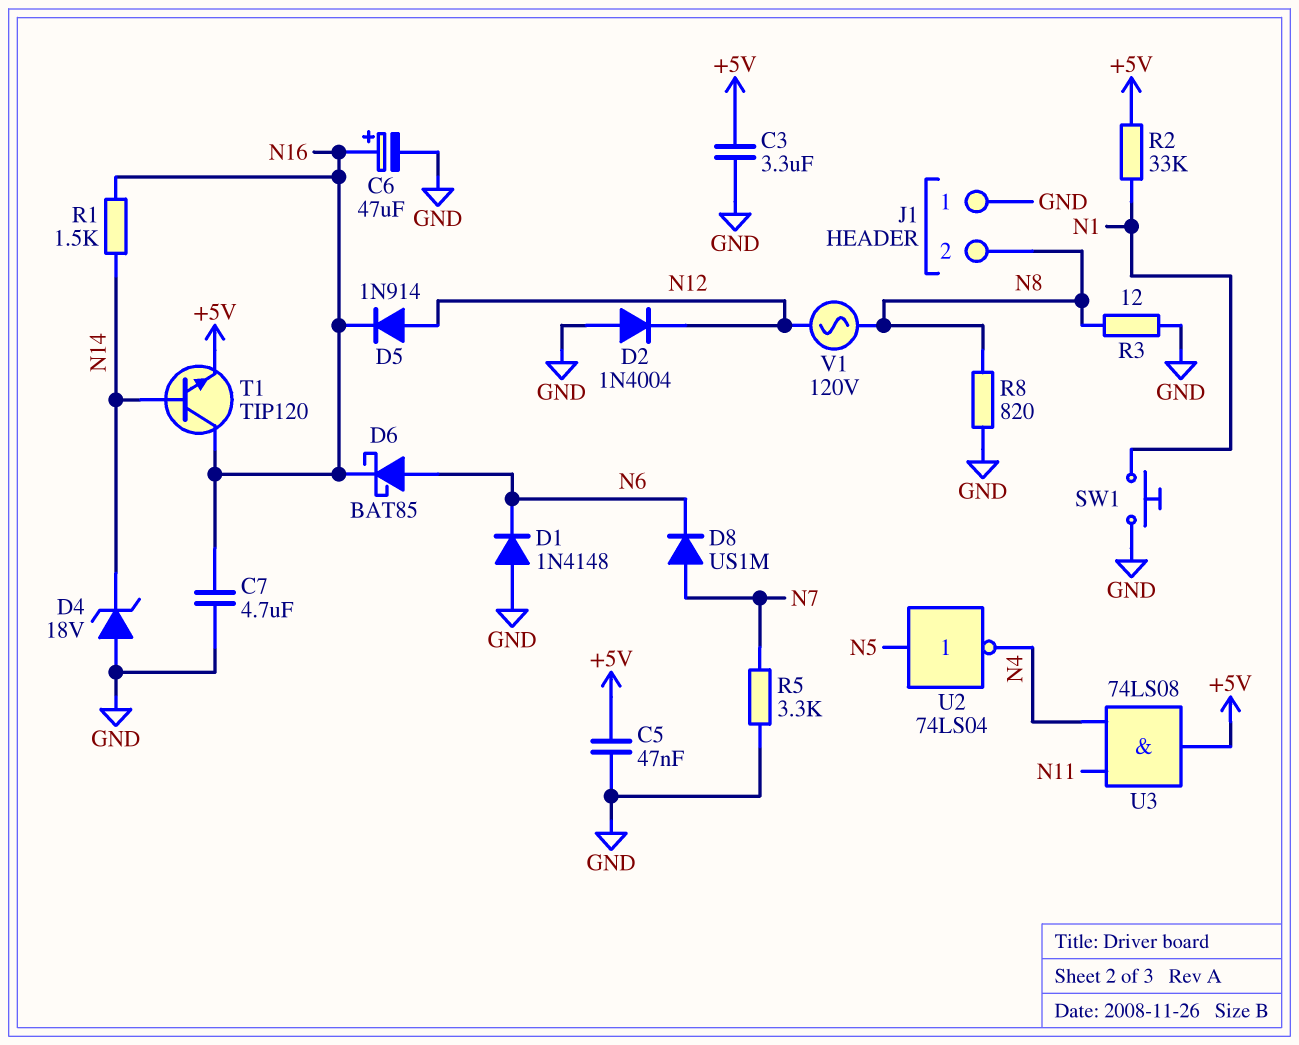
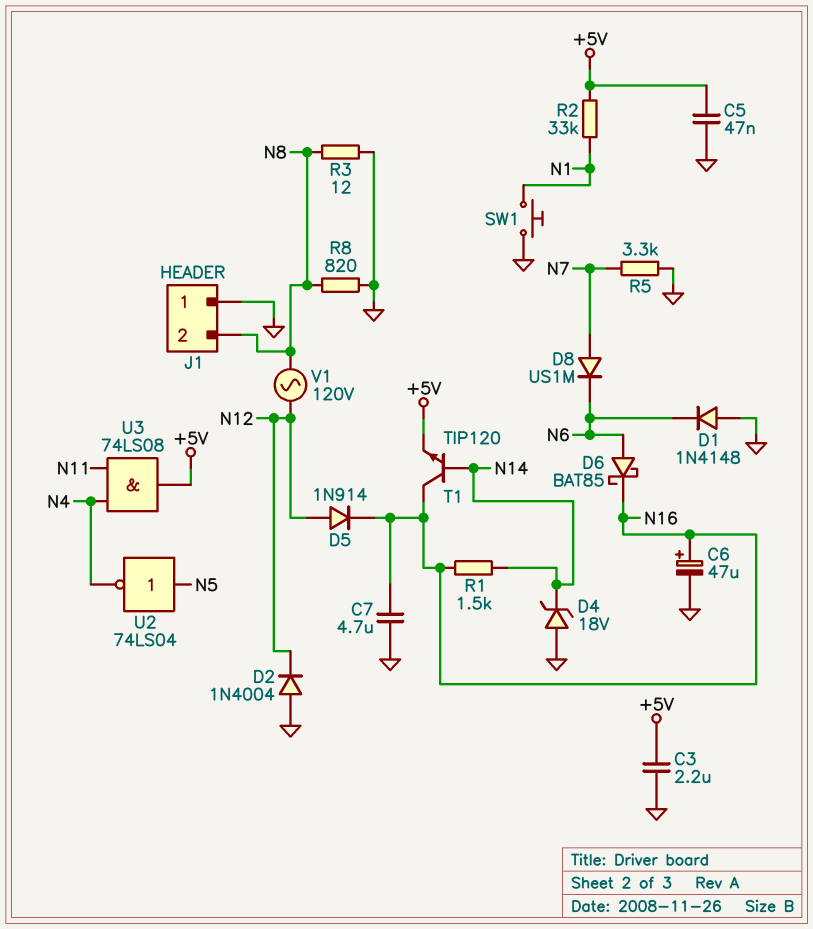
C3: 3.3uF (+5V, GND) -> 2.2uF (+5V, GND)

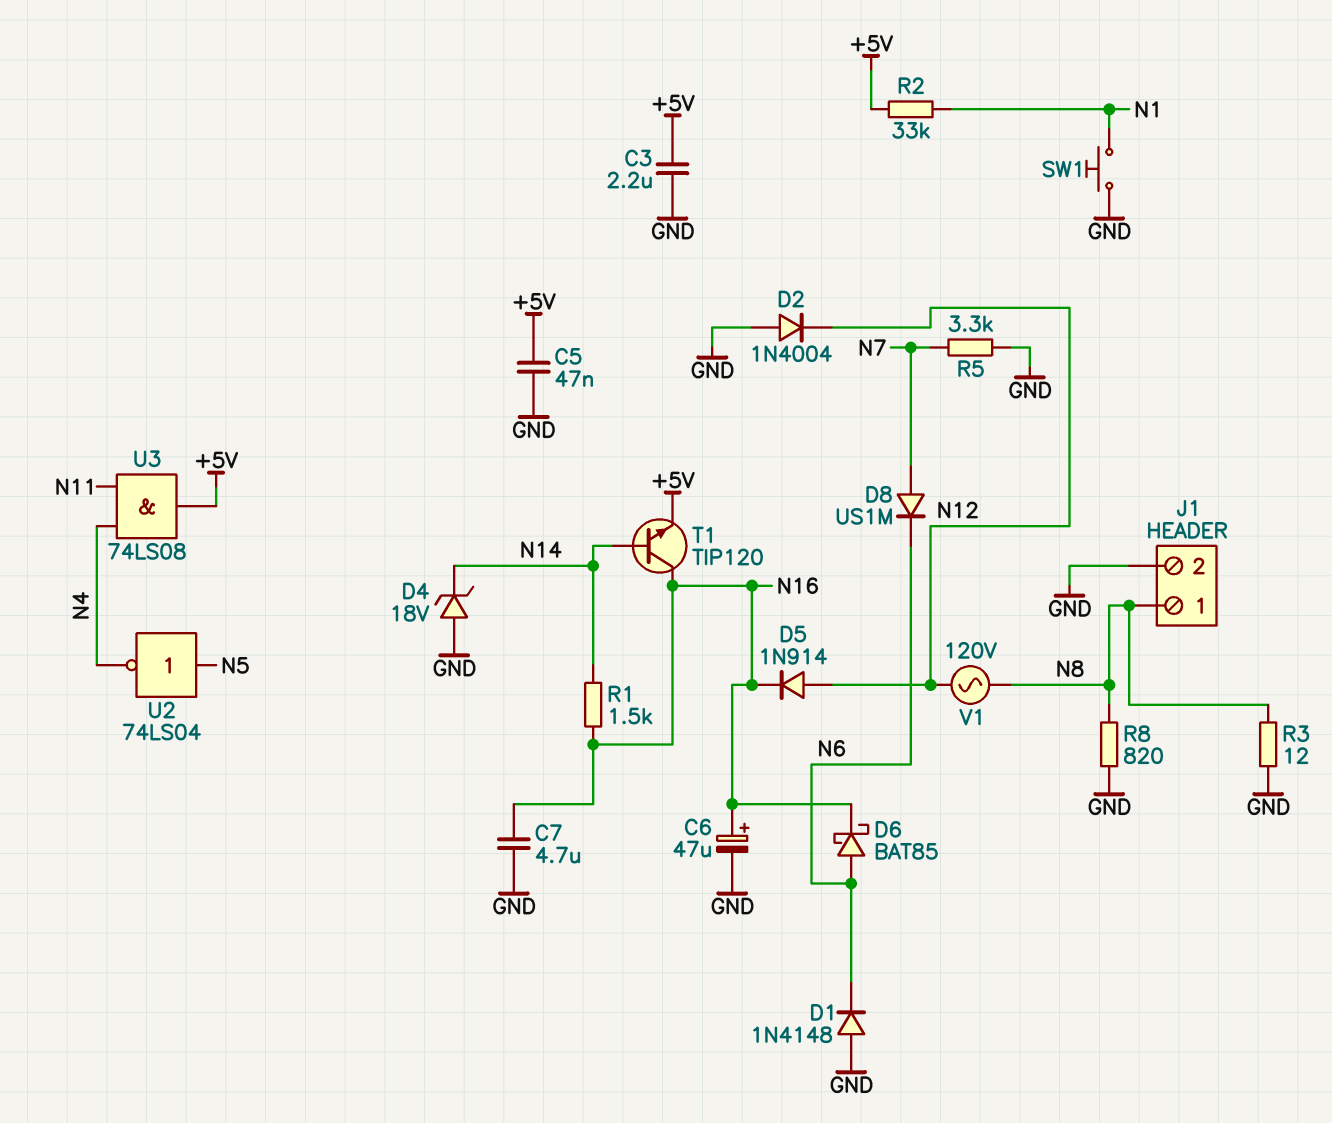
J1 pin 1: GND -> N8
J1 pin 2: N8 -> GND

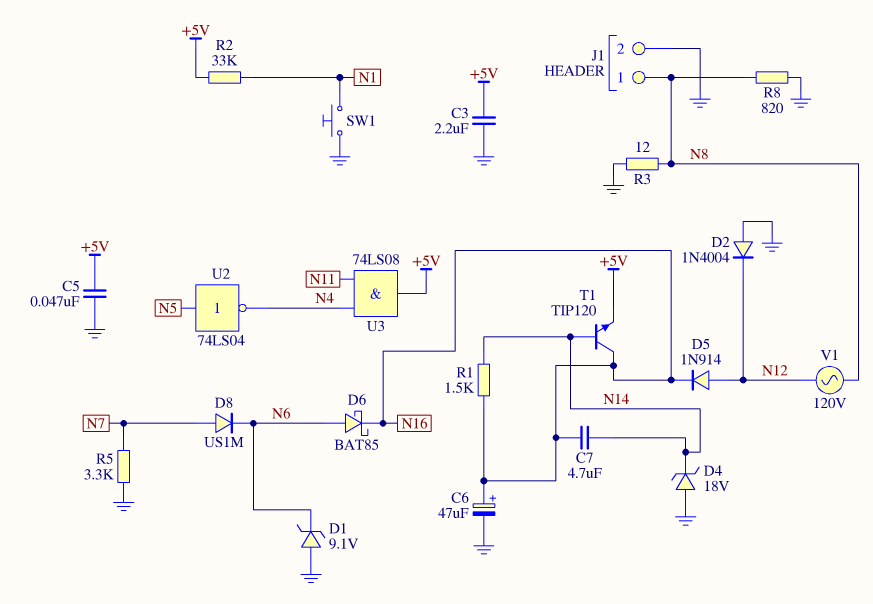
C7: 4.7uF (GND, N16) -> 4.7uF (N14, N16)
D1: diode 1N4148 (A GND, K N6) -> zener 9.1V (A GND, K N6)

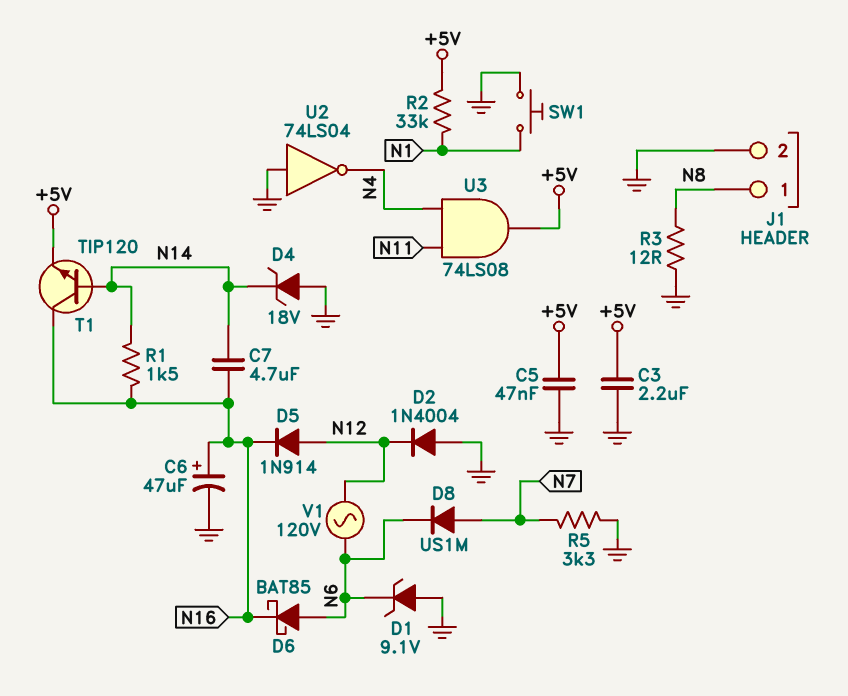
R8: 820 (GND, N8) -> none
U2: NOT 74LS04 (in N5, out N4) -> NOT 74LS04 (in GND, out N4)
V1: AC 120V (N8, N12) -> AC 120V (N6, N12)

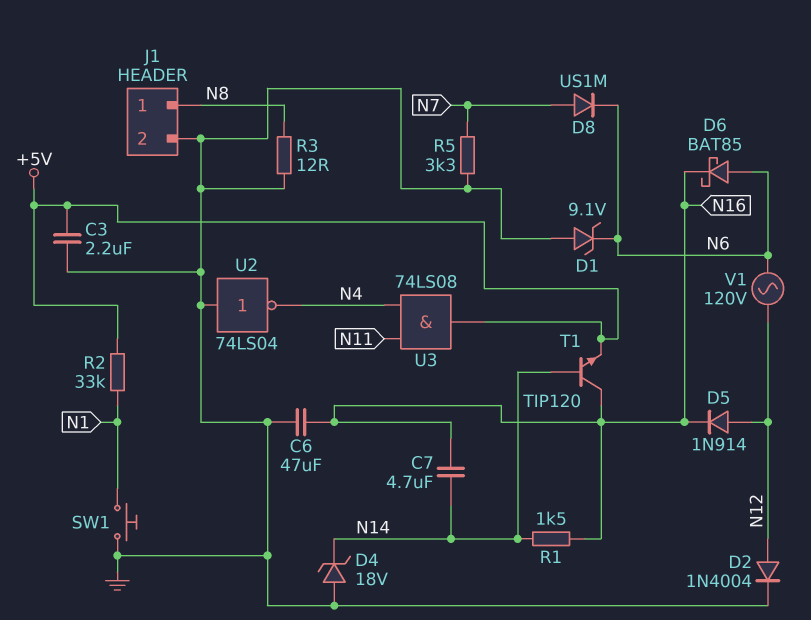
C5: 47nF (+5V, GND) -> none
C6: 47uF (plus N16, minus GND) -> 47uF (GND, N16)
D2: diode 1N4004 (A GND, K N12) -> diode 1N4004 (A N12, K GND)

